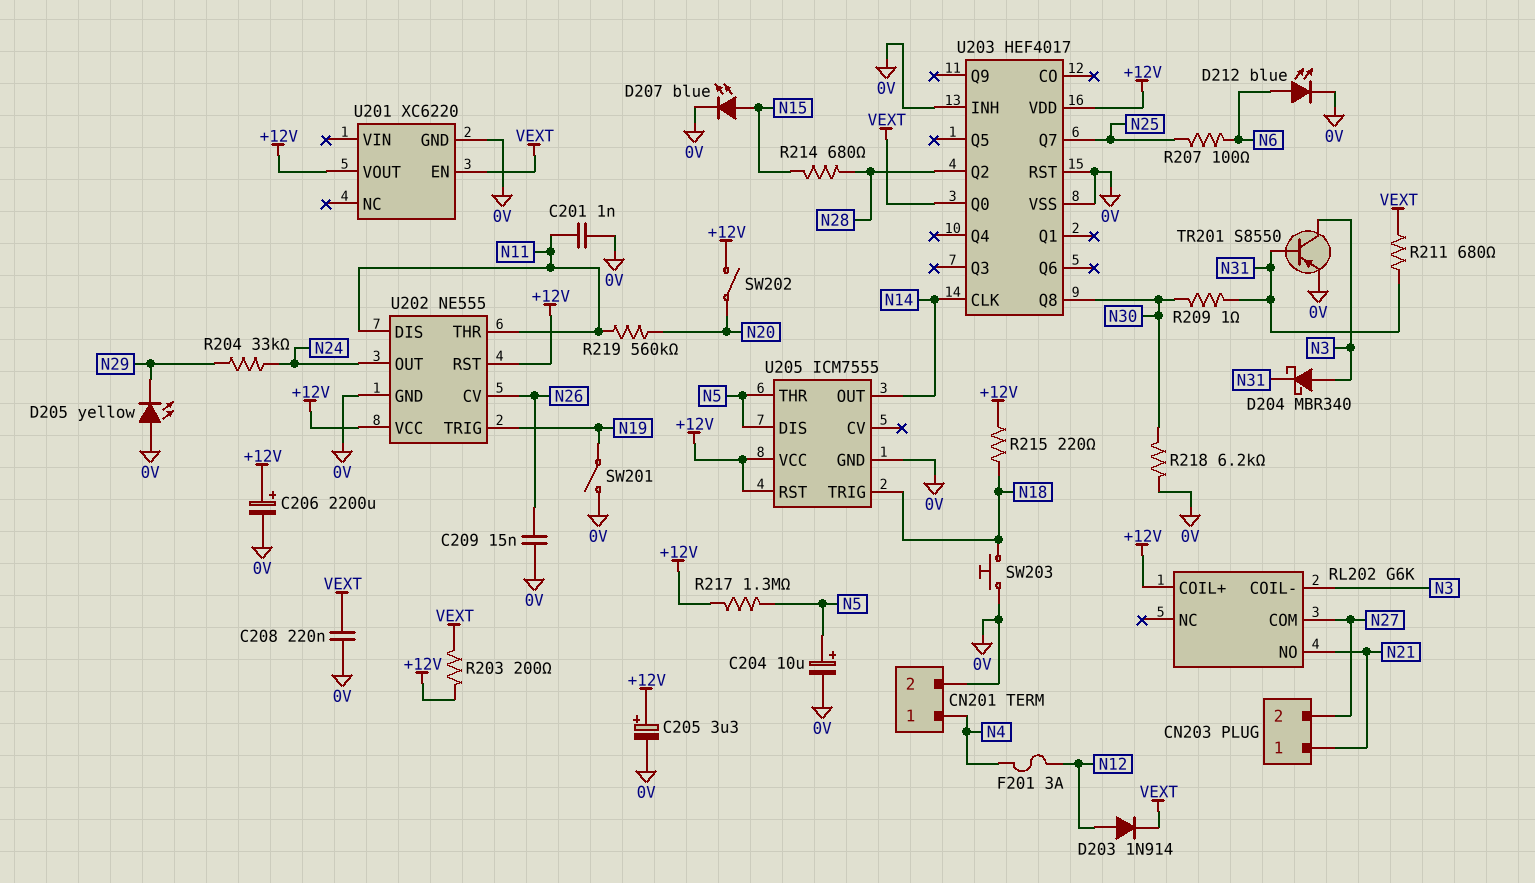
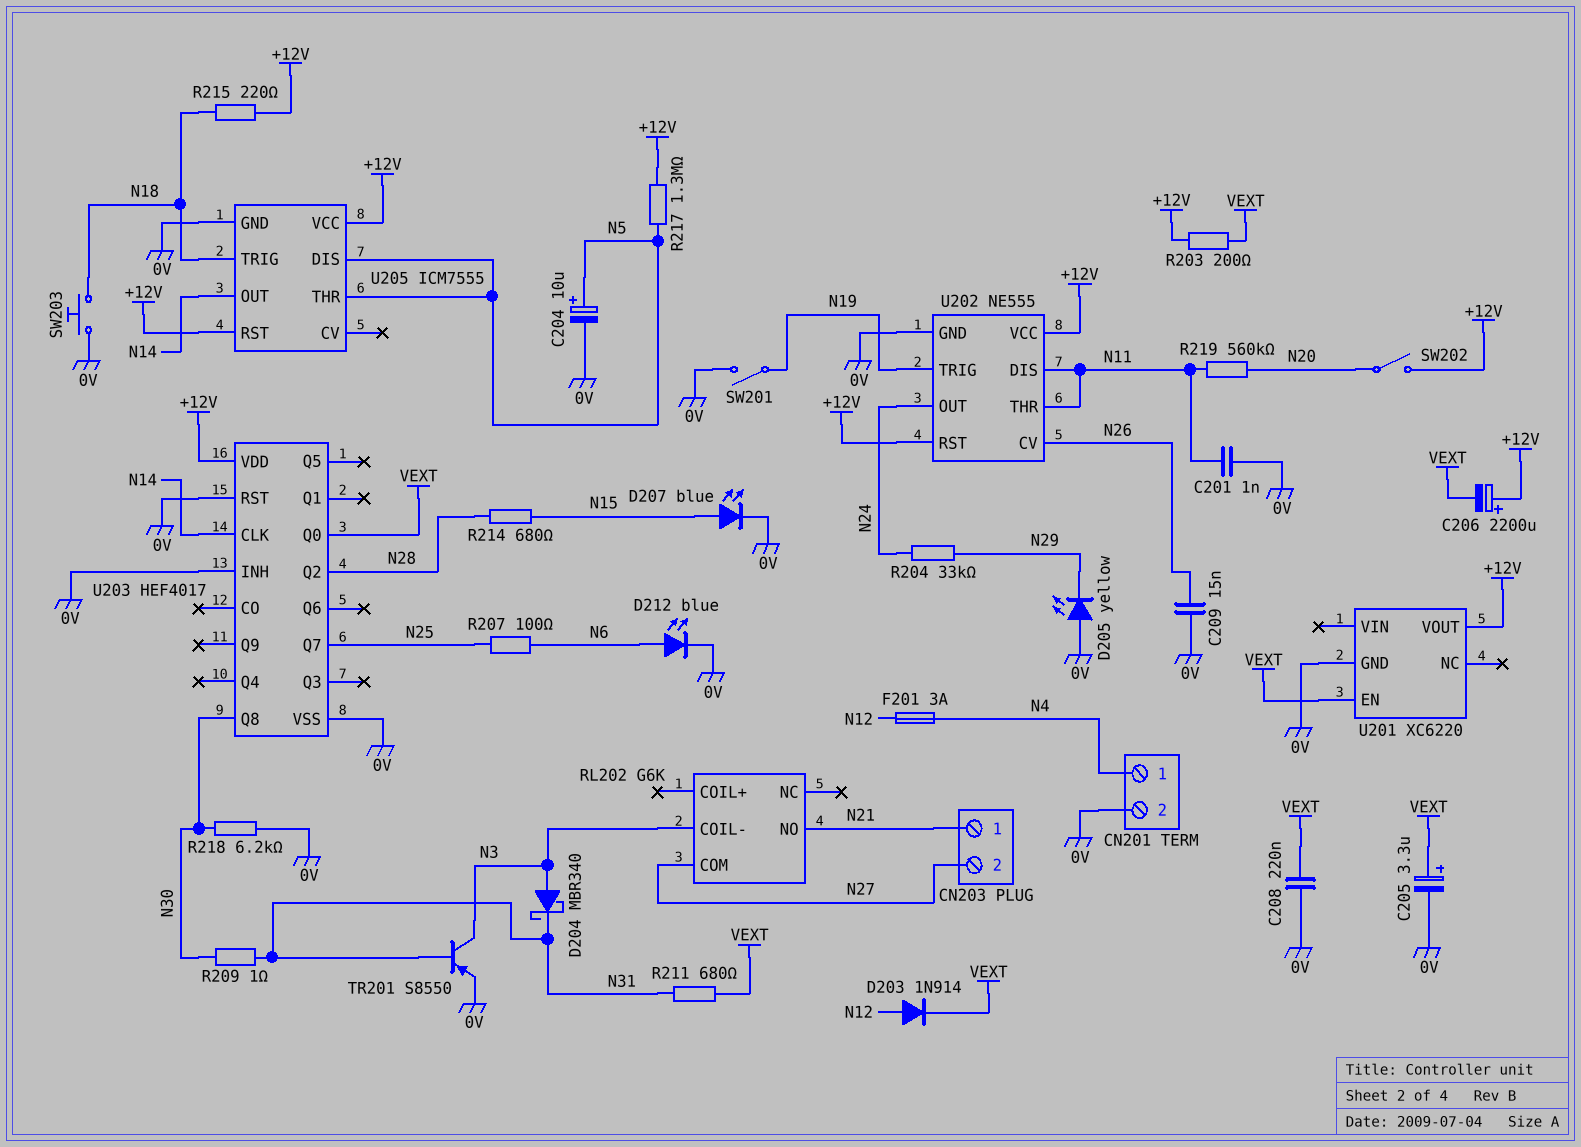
C205: 3.3uF (plus +12V, minus 0V) -> 3.3uF (plus VEXT, minus 0V)
C206: 2200uF (plus +12V, minus 0V) -> 2200uF (plus +12V, minus VEXT)
RL202 pin COIL+: +12V -> none

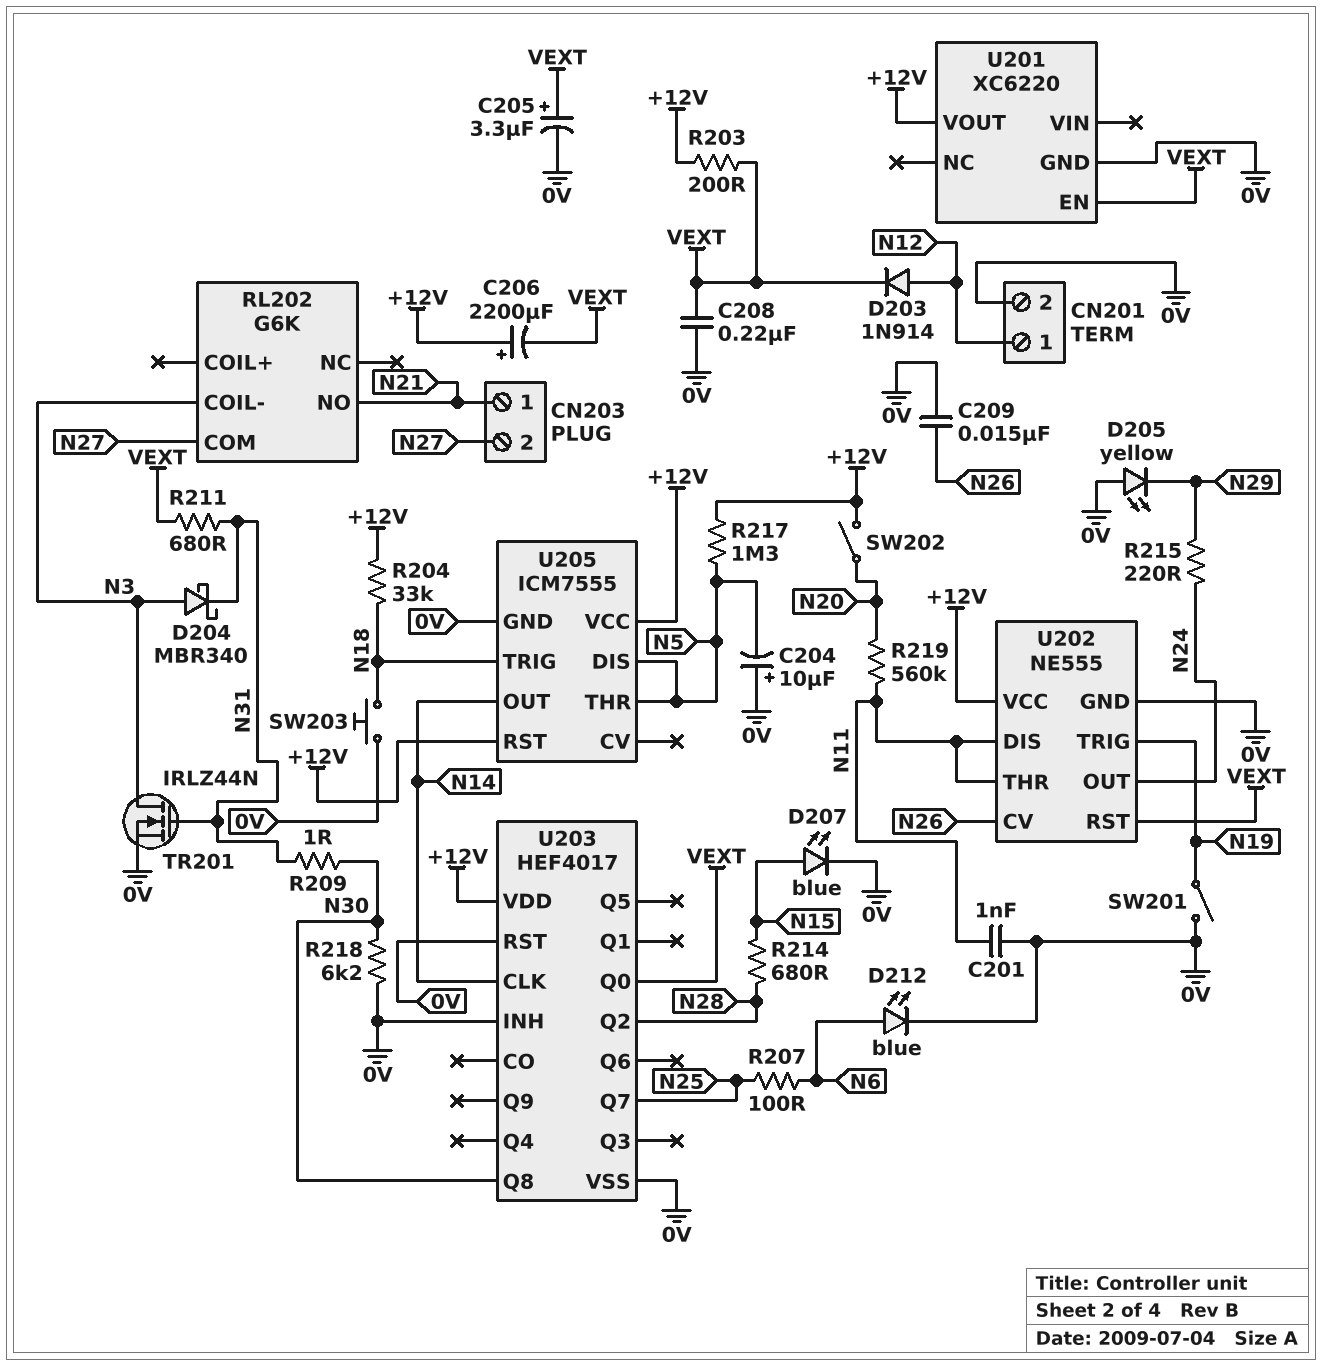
C204: 10uF (plus N5, minus 0V) -> 10uF (plus 0V, minus N5)
CN201 pin 1: N4 -> N12
F201: 3A (N4, N12) -> none
R204: 33k (N24, N29) -> 33k (+12V, N18)
R215: 220 (+12V, N18) -> 220 (N24, N29)
TR201: PNP S8550 (B N31, C N3, E 0V) -> NMOS IRLZ44N (G N31, D N3, S 0V)
U202 pin RST: +12V -> VEXT

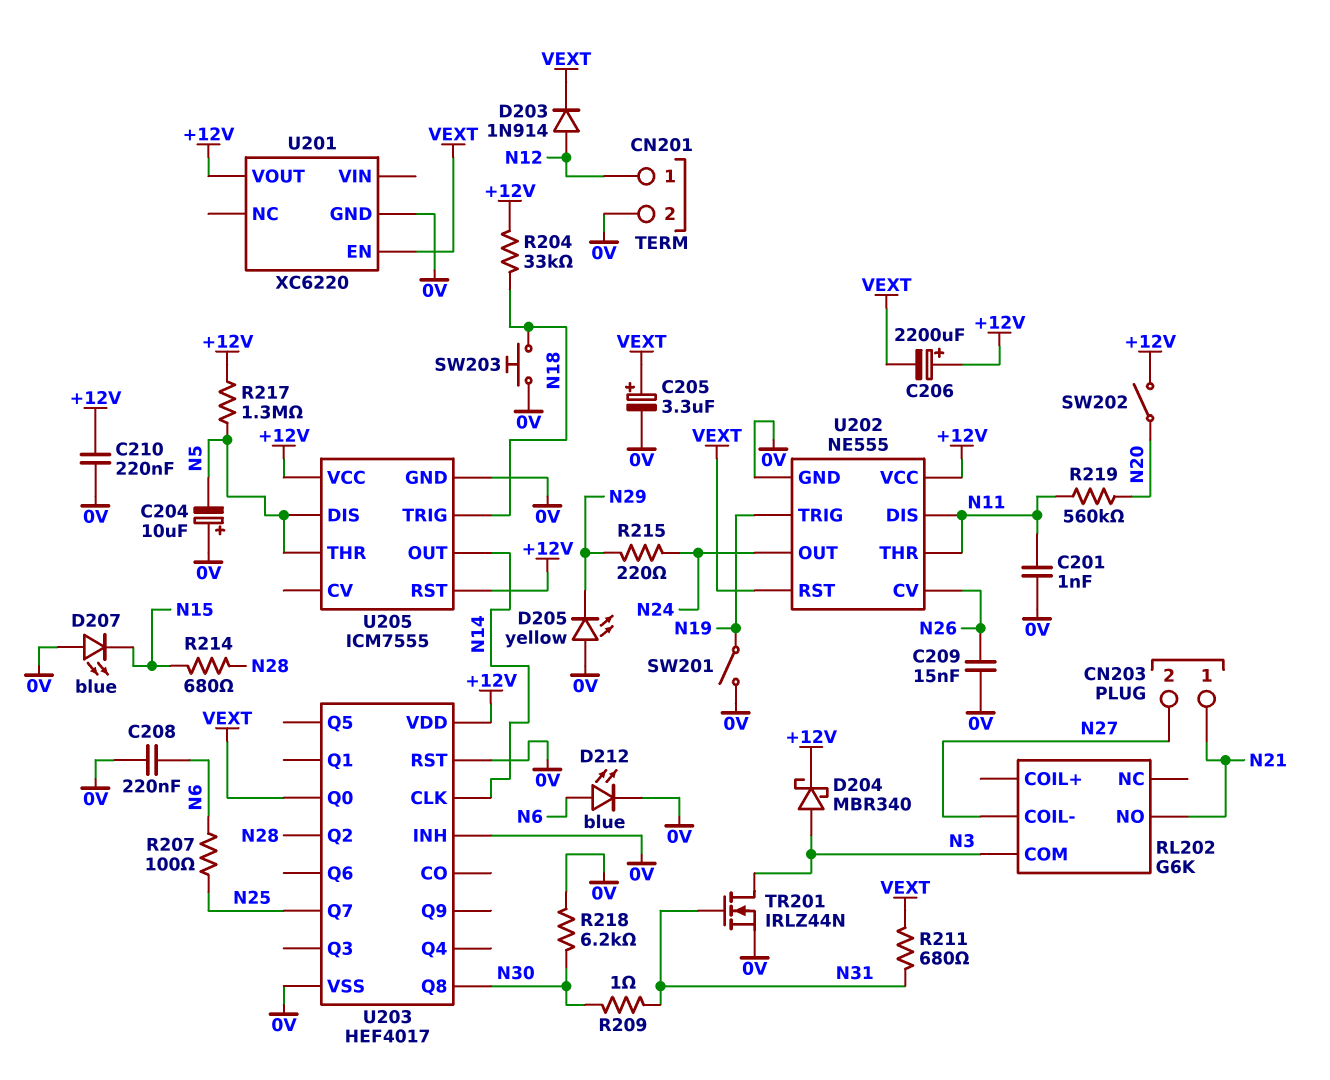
C208: 220nF (0V, VEXT) -> 220nF (0V, N6)
C210: none -> 220nF (+12V, 0V)
D204: schottky MBR340 (A N3, K N31) -> schottky MBR340 (A N3, K +12V)
D207: LED blue (A N15, K 0V) -> LED blue (A 0V, K N15)
R203: 200 (+12V, VEXT) -> none
RL202 pin COIL-: N3 -> N27
RL202 pin COM: N27 -> N3

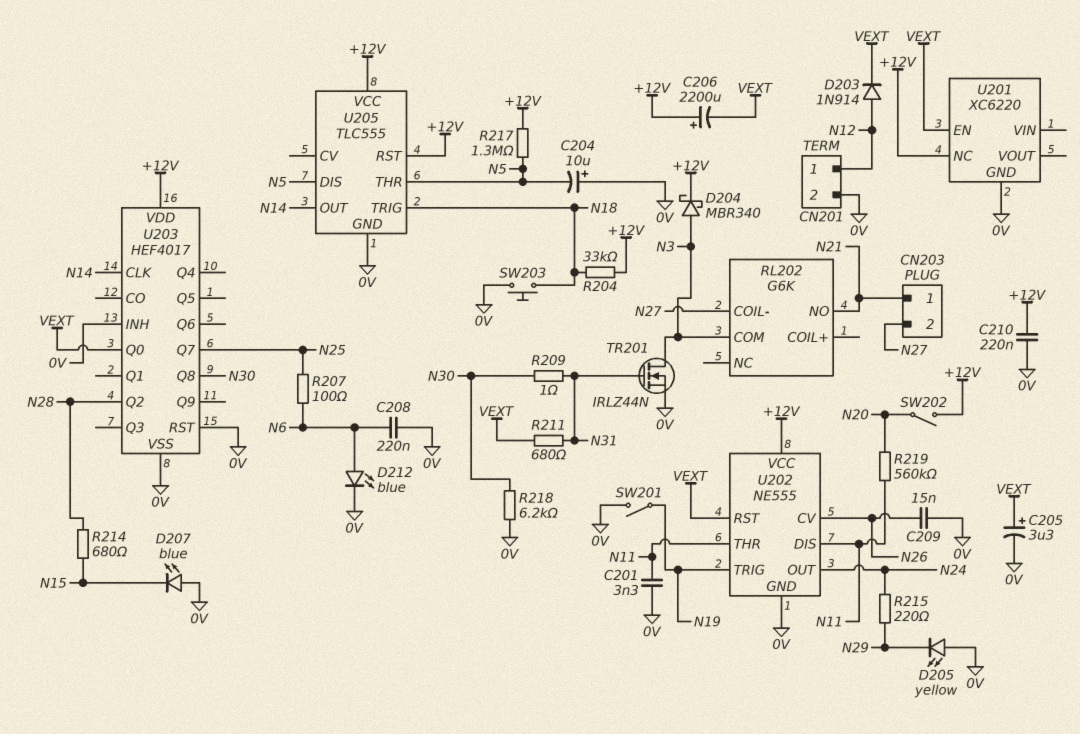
C201: 1nF (0V, N11) -> 3.3nF (0V, N11)
U201 pin NC: none -> +12V
U201 pin VOUT: +12V -> none
U205: ICM7555 -> TLC555

